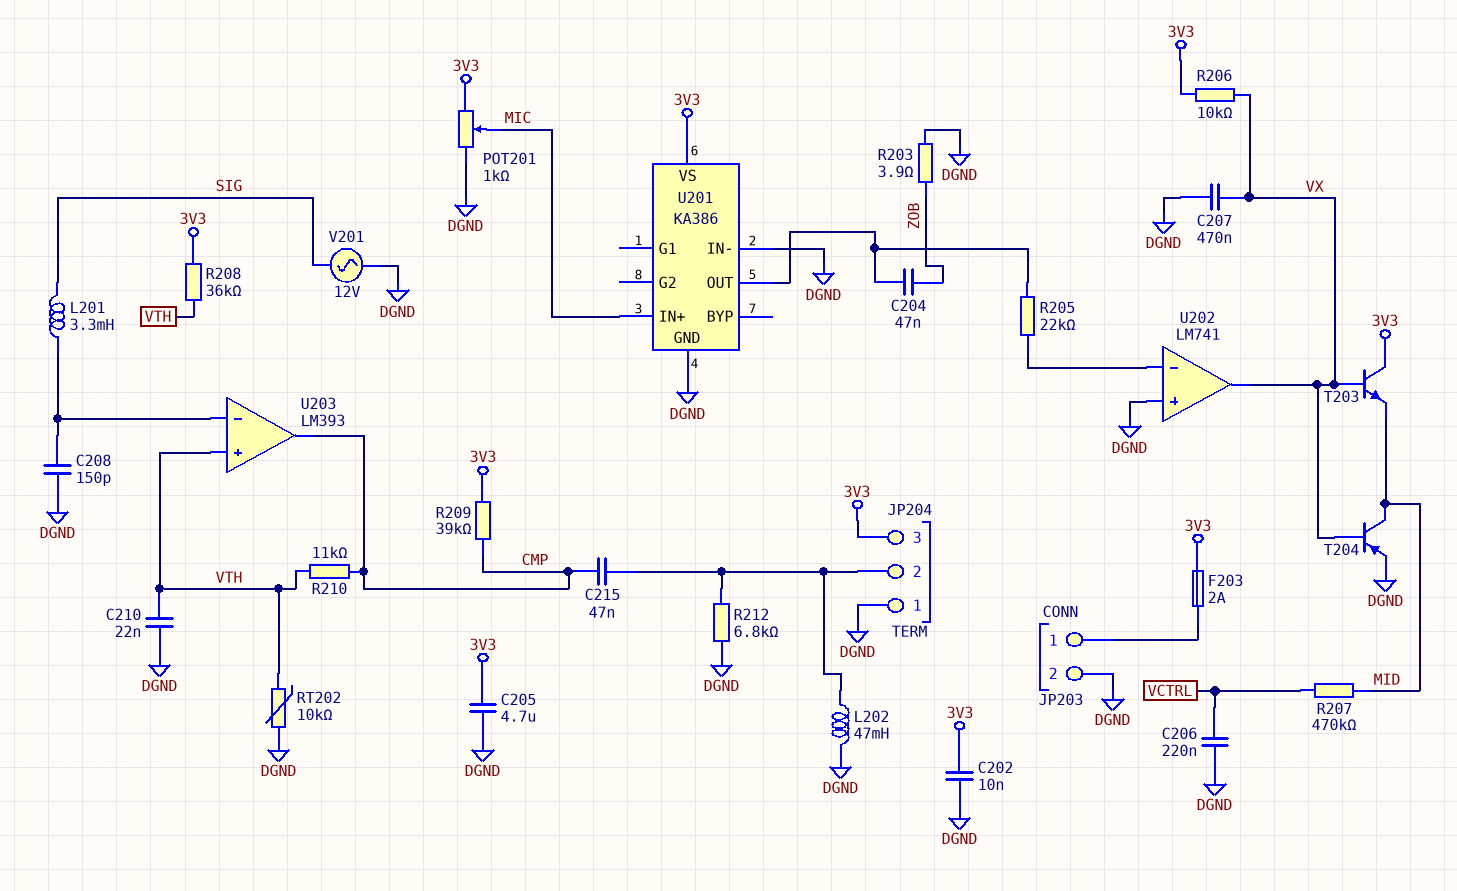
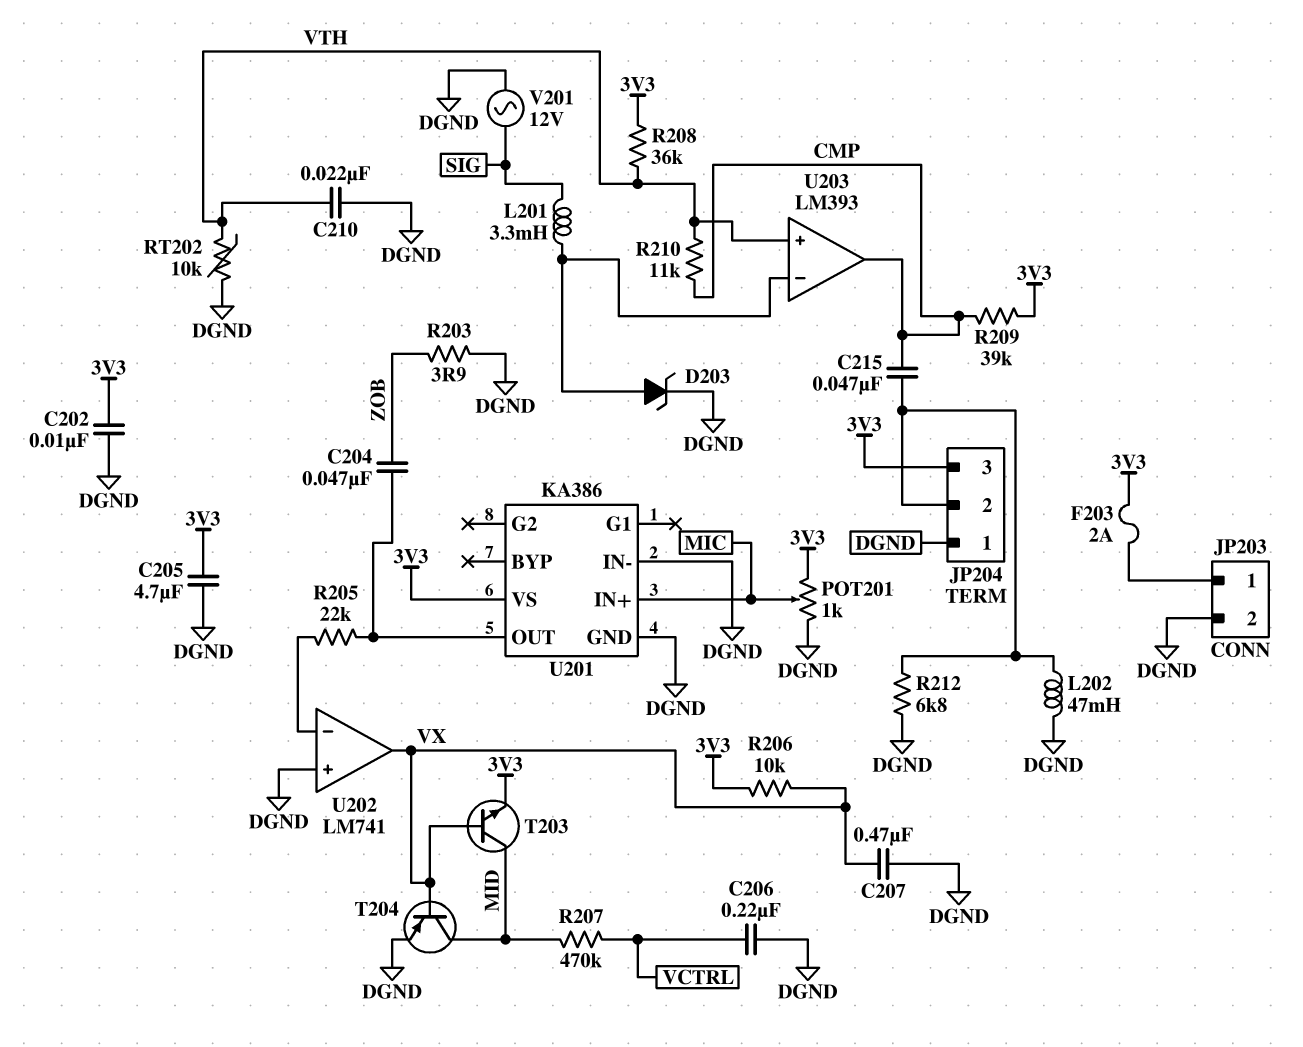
C208: 150pF (DGND, U203/in-) -> none
D203: none -> zener (A U203/in-, K DGND)
T203: NPN (B VX, C 3V3, E MID) -> NPN (B VX, C MID, E 3V3)

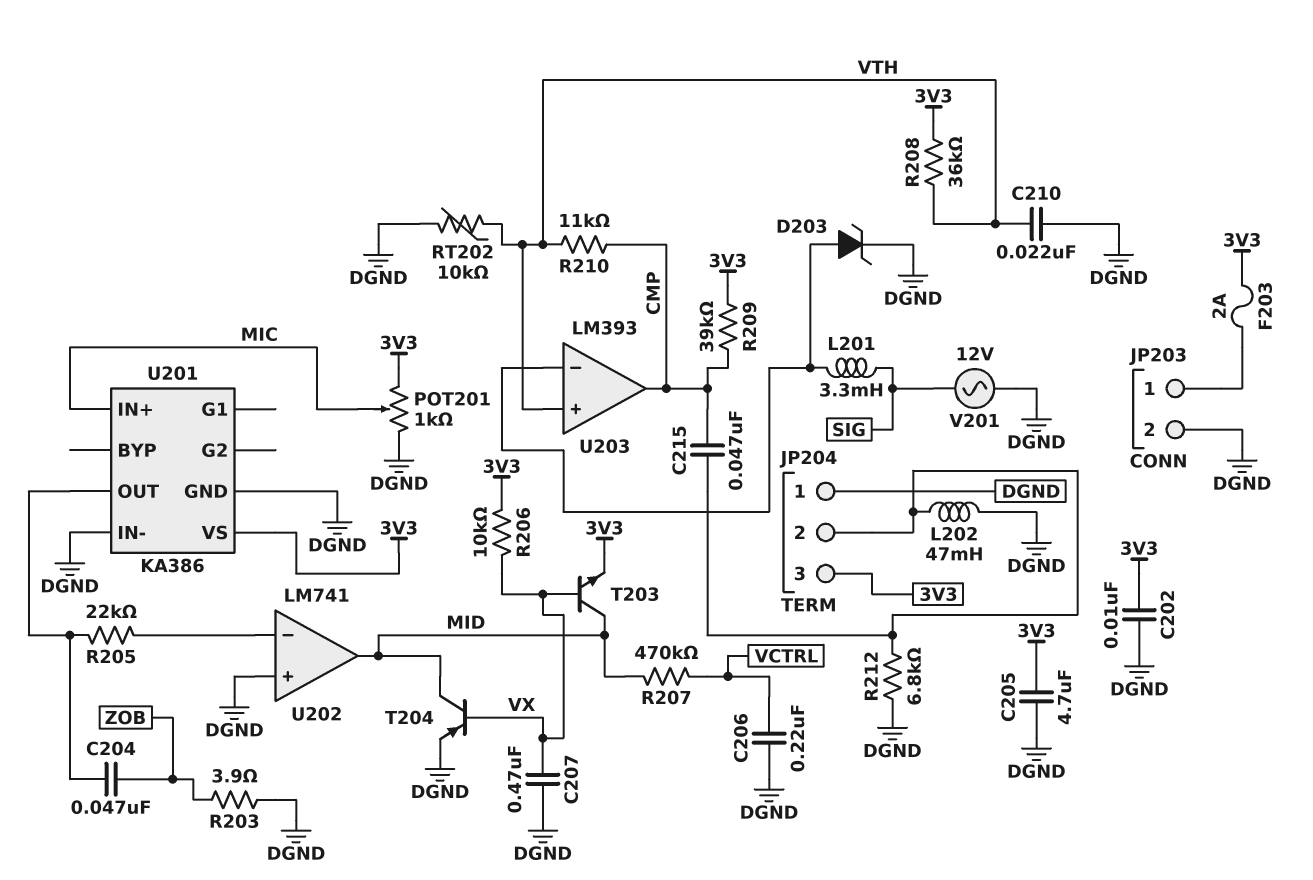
U202 pin out: VX -> MID

